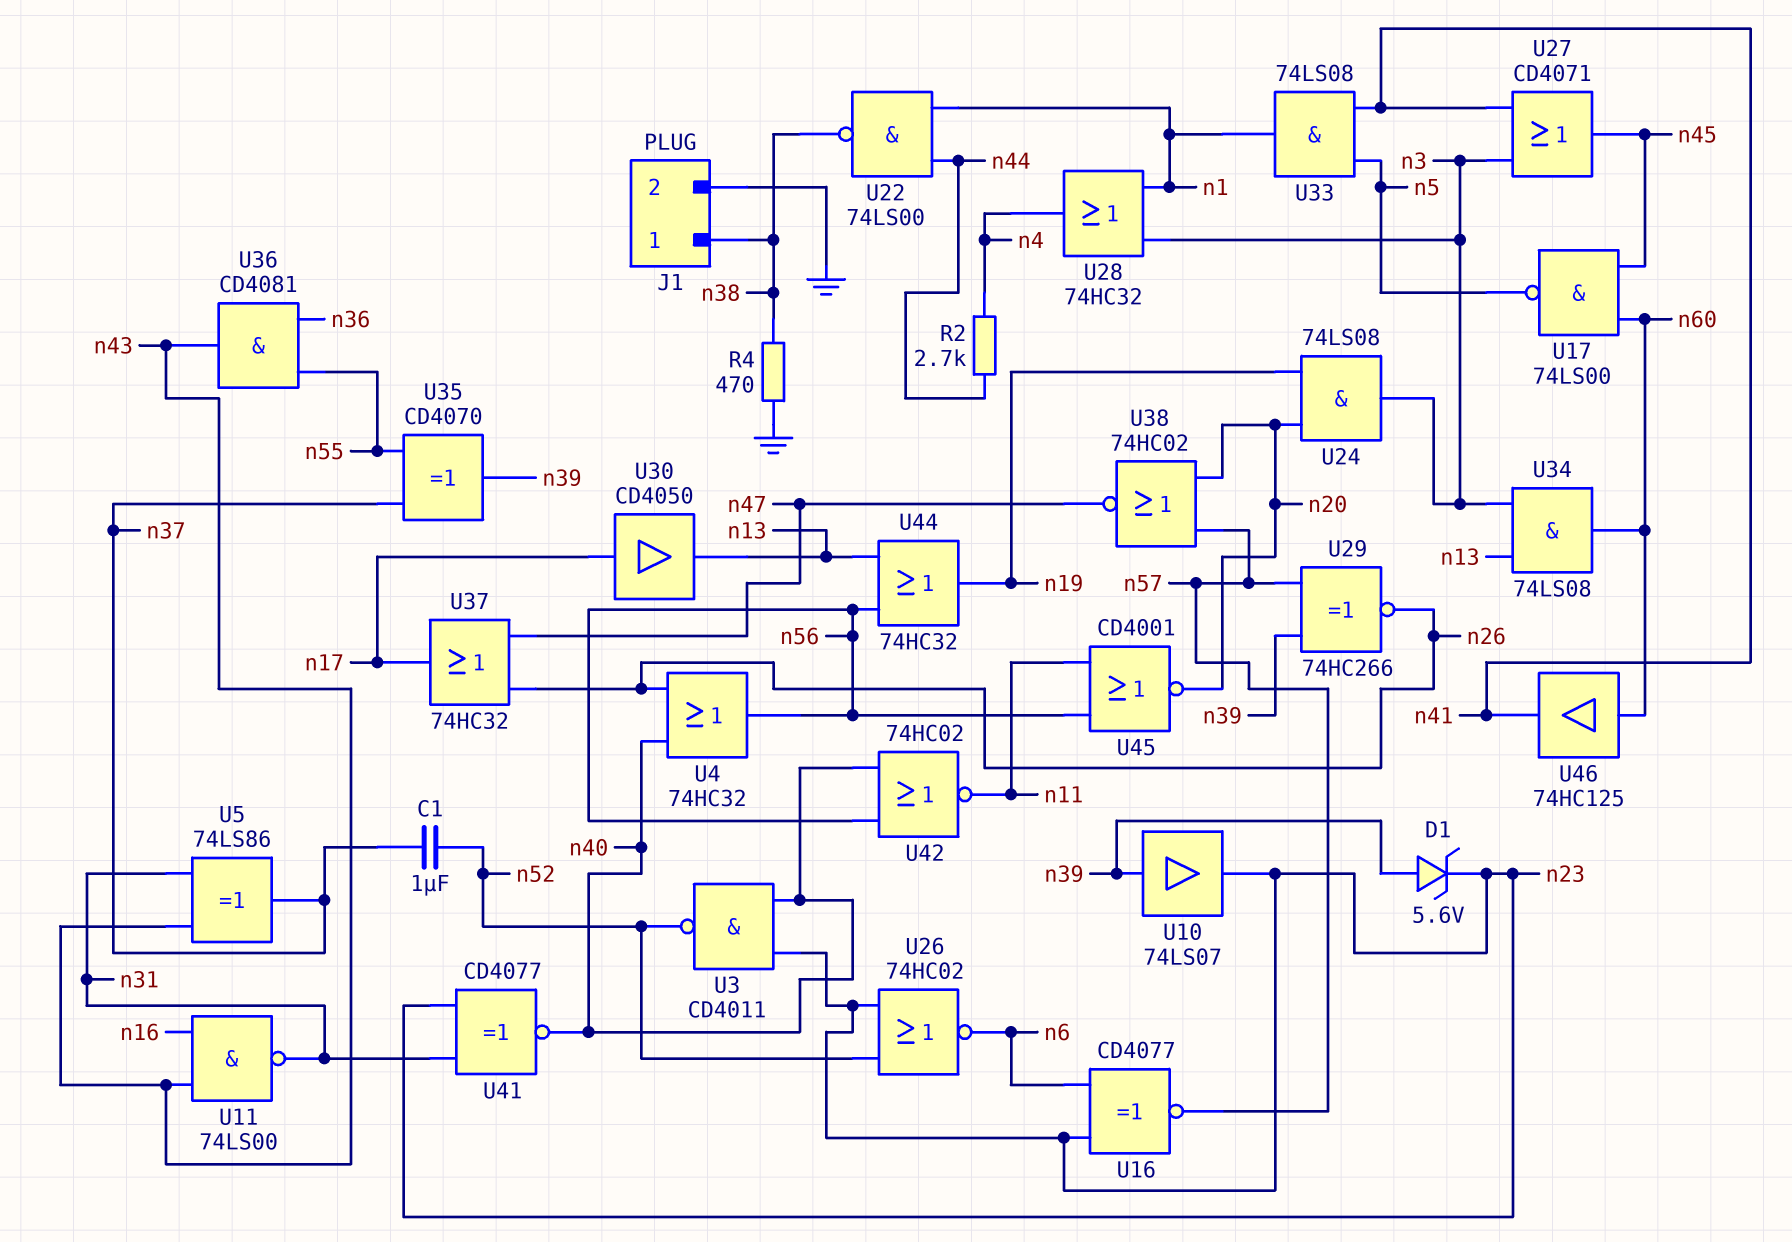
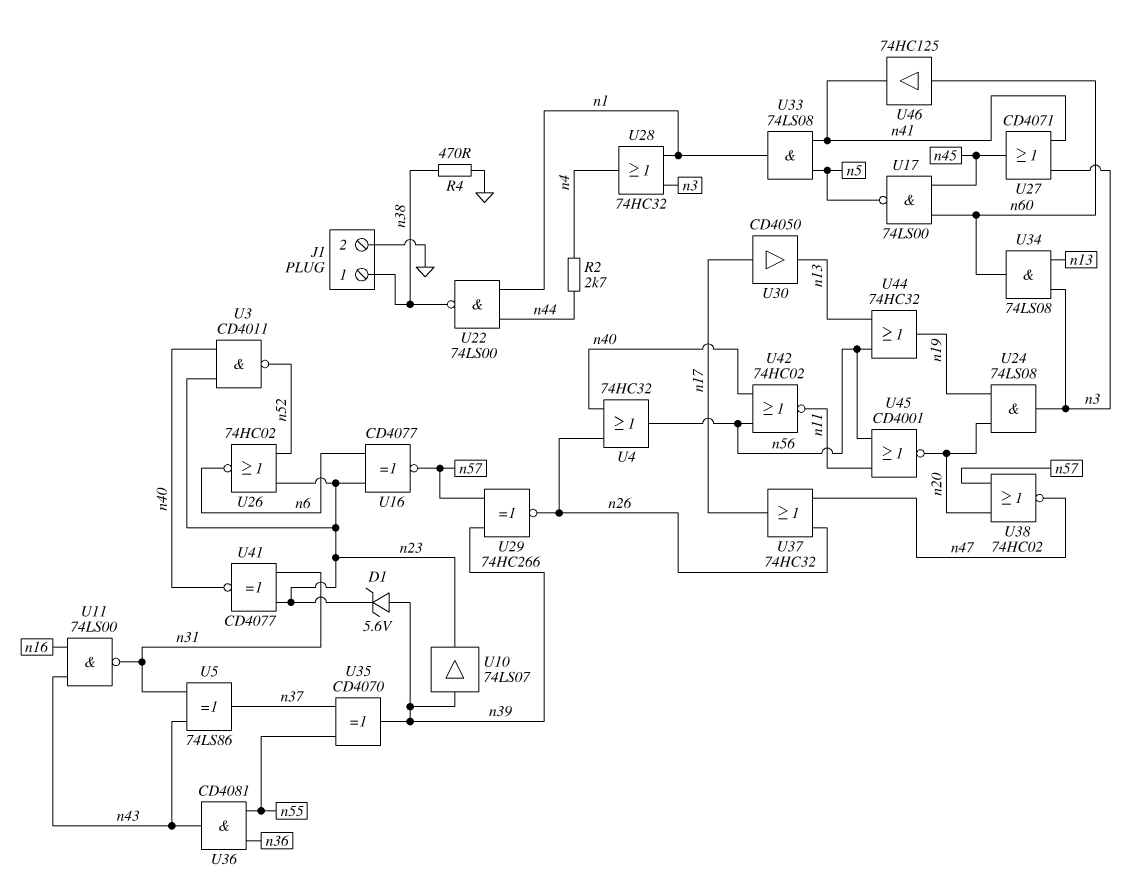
C1: 1uF (n37, n52) -> none

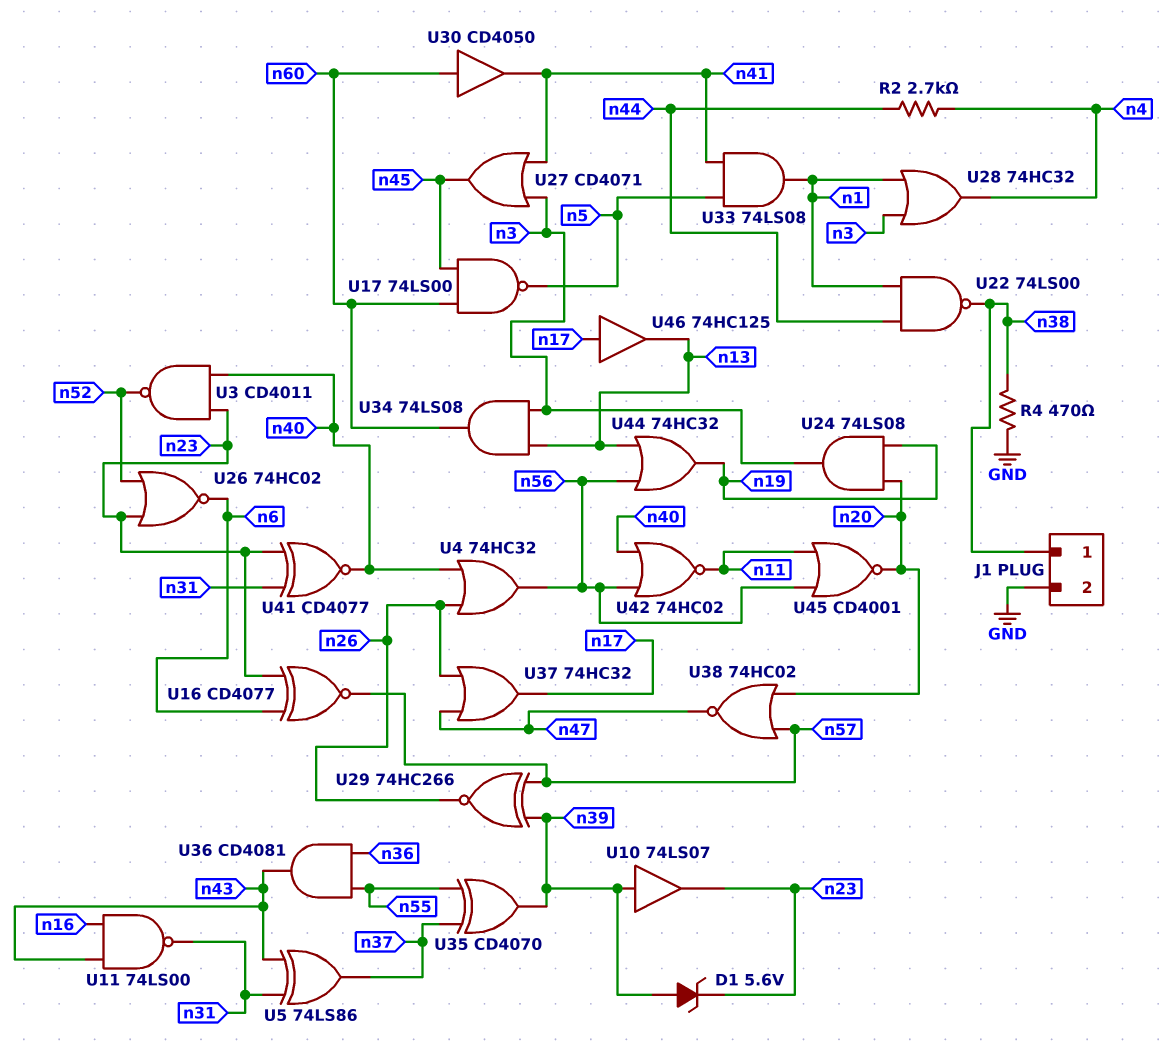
U30: buffer CD4050 (in n17, out n13) -> buffer CD4050 (in n60, out n41)
U46: buffer 74HC125 (in n60, out n41) -> buffer 74HC125 (in n17, out n13)

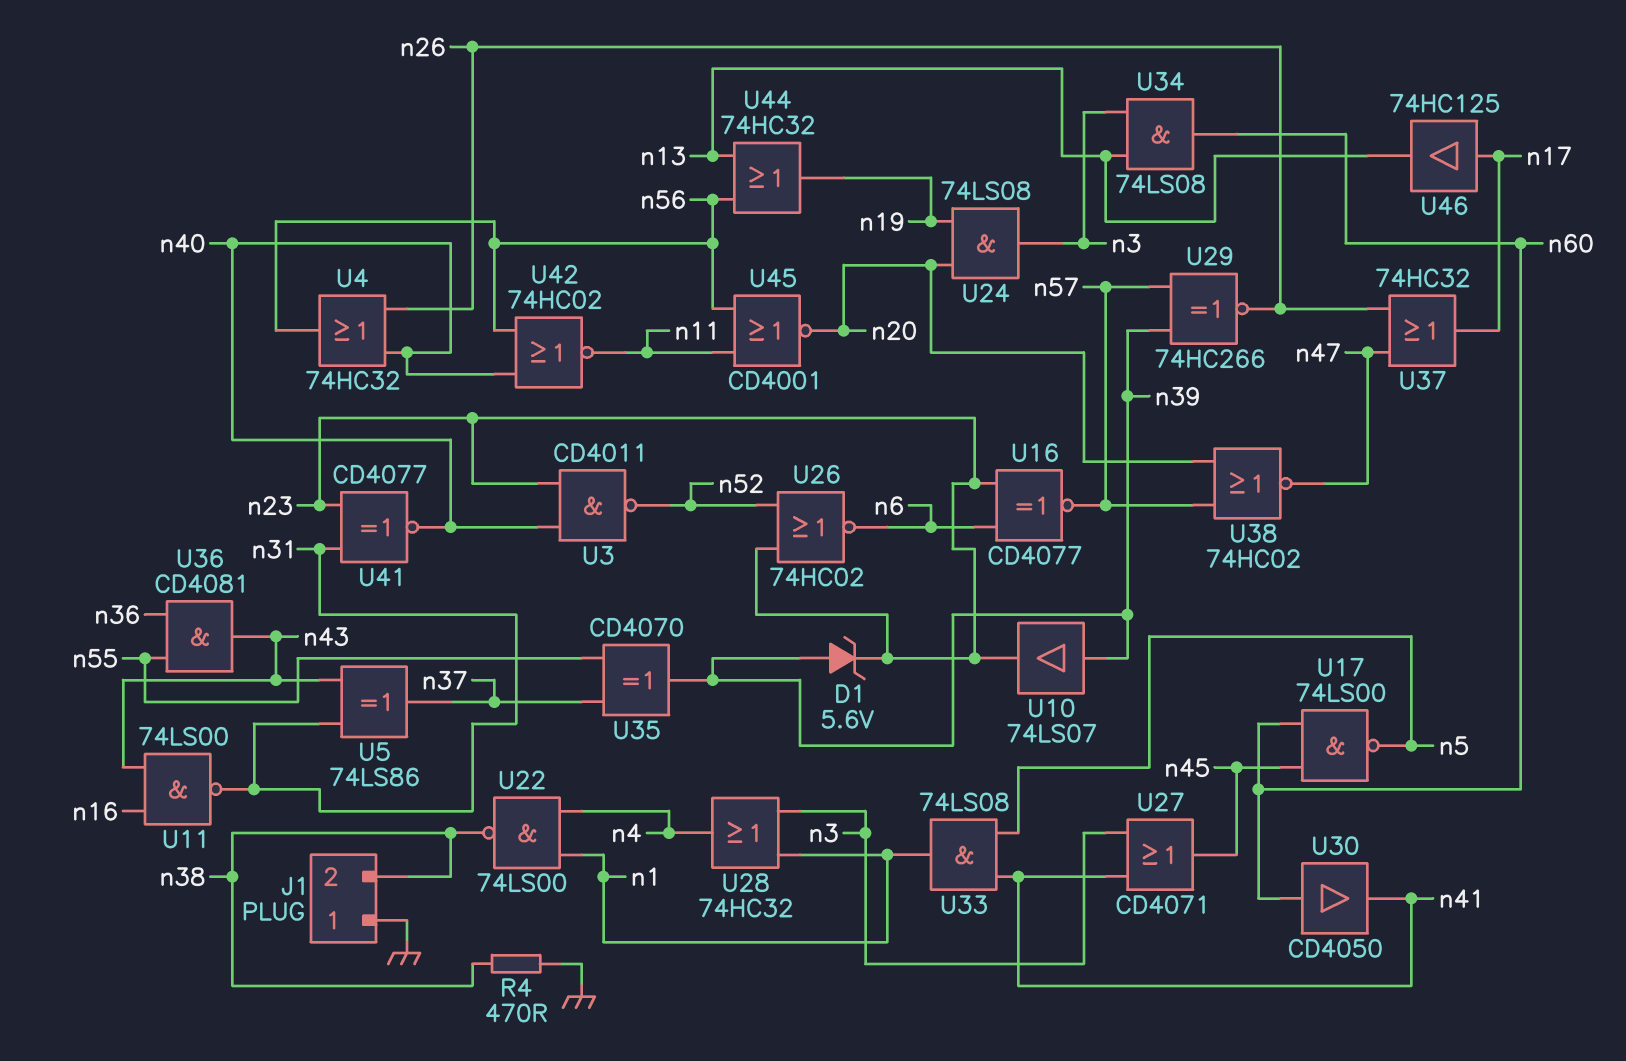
J1 pin 1: n38 -> GND
J1 pin 2: GND -> n38
R2: 2.7k (n4, n44) -> none
U22: NAND 74LS00 (in n1, in n44, out n38) -> NAND 74LS00 (in n1, in n4, out n38)

